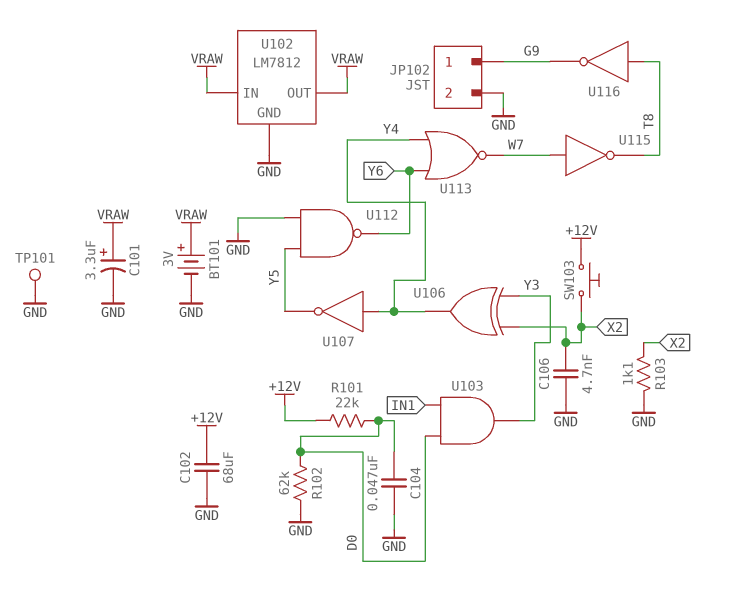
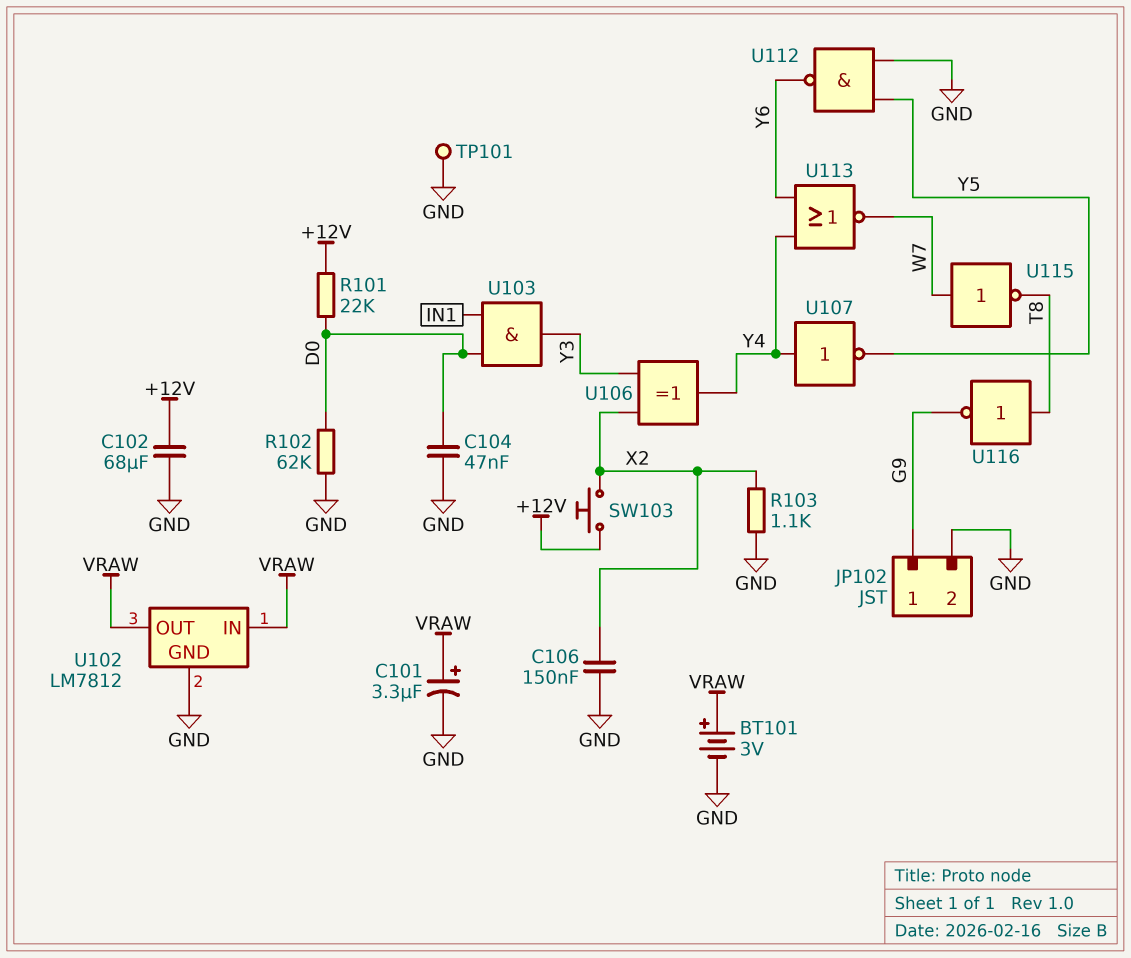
C106: 4.7nF (GND, X2) -> 150nF (GND, X2)

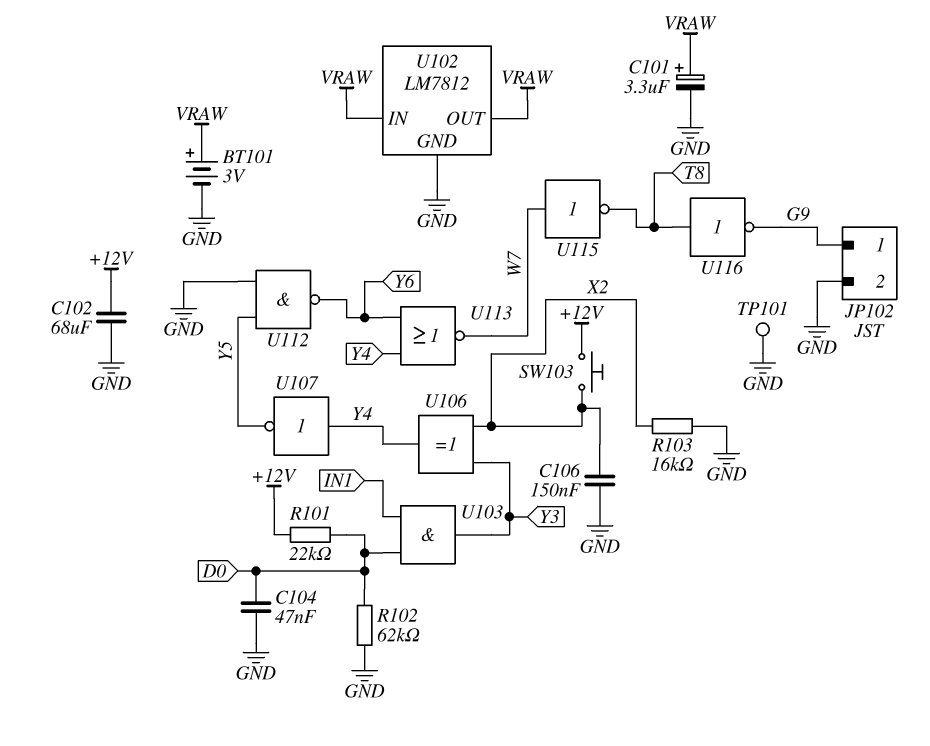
R103: 1.1k (GND, X2) -> 16k (GND, X2)

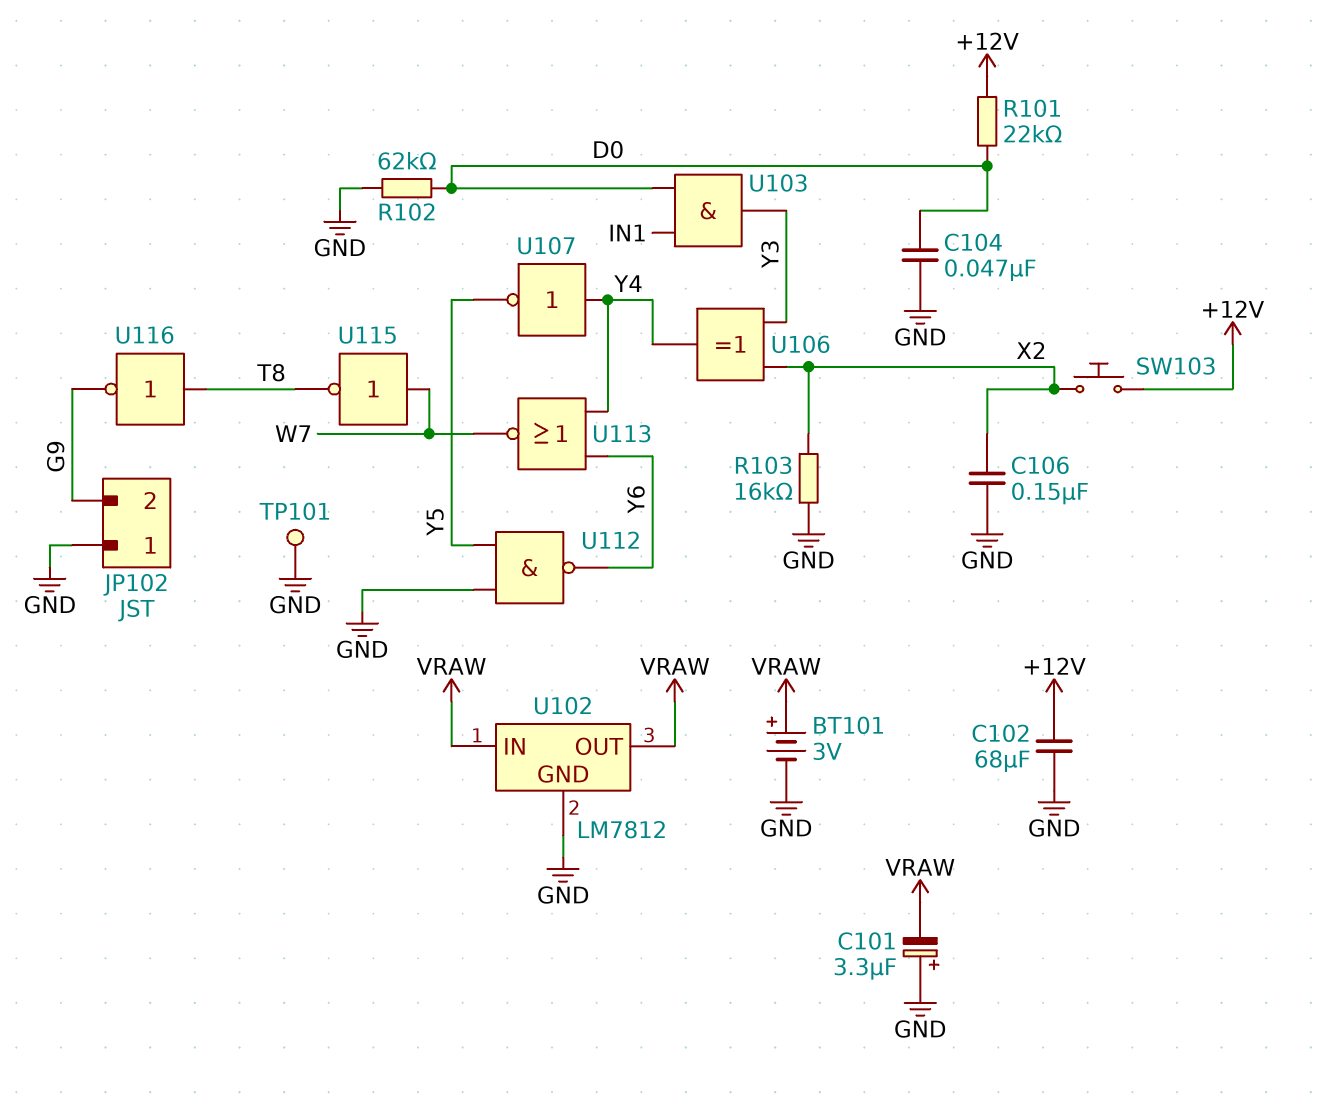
C101: 3.3uF (plus VRAW, minus GND) -> 3.3uF (plus GND, minus VRAW)
JP102 pin 1: G9 -> GND
JP102 pin 2: GND -> G9

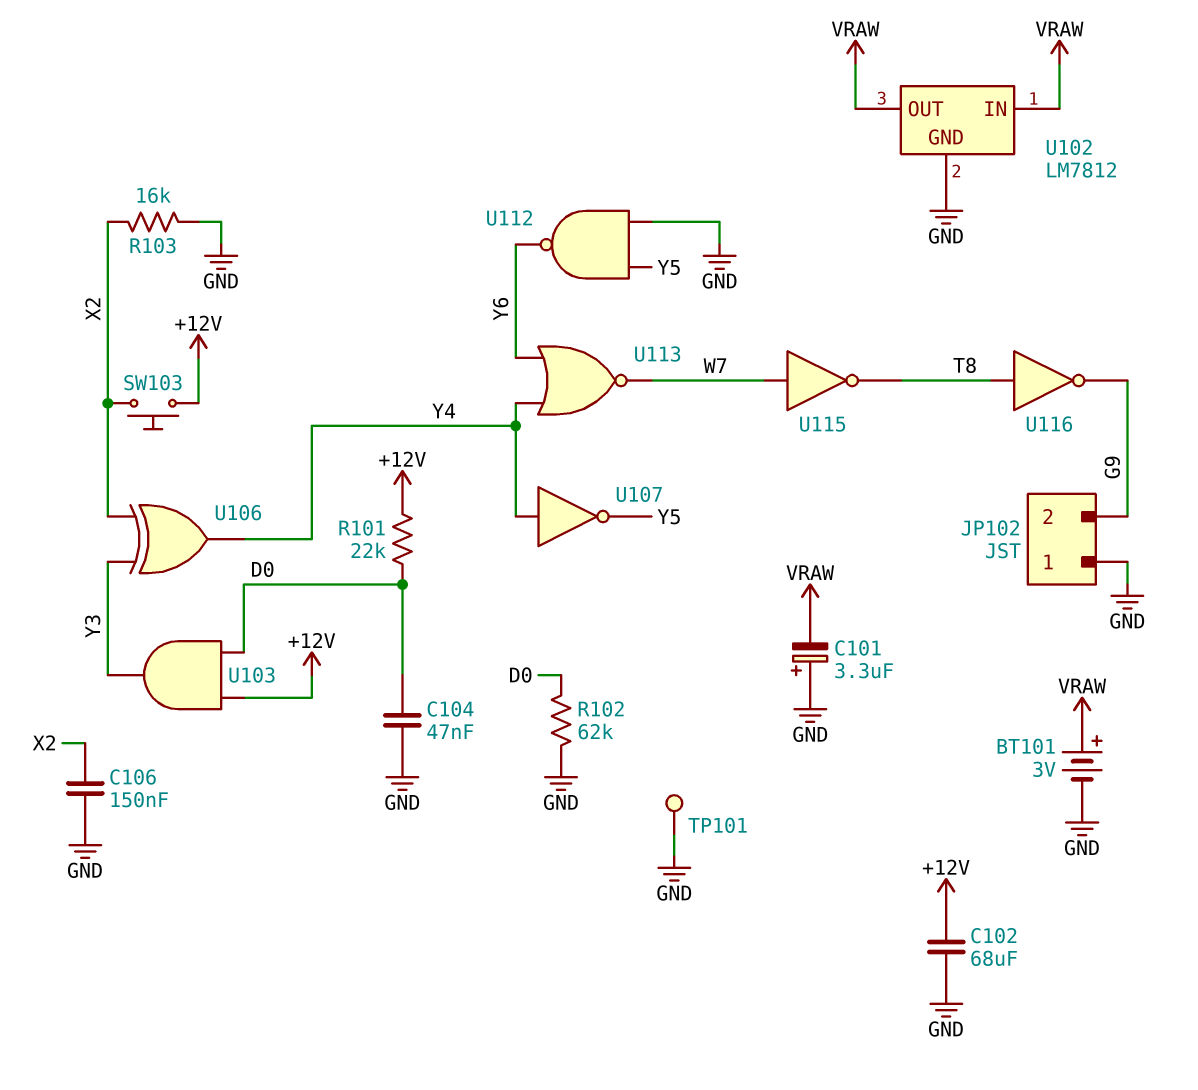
U103: AND (in D0, in IN1, out Y3) -> AND (in +12V, in D0, out Y3)

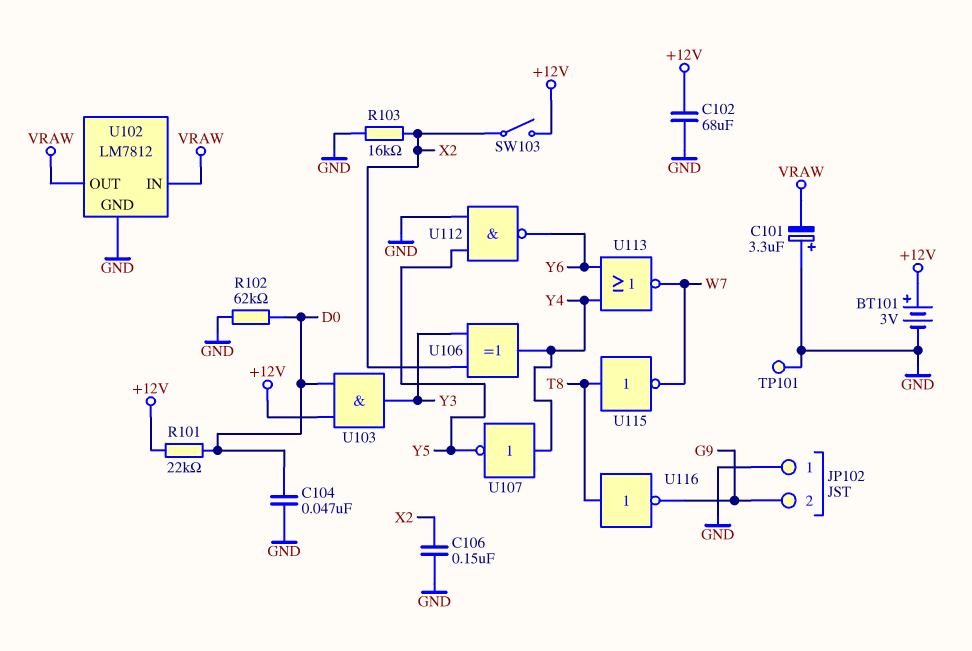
BT101: 3V (plus VRAW, minus GND) -> 3V (plus +12V, minus GND)
SW103: button (+12V, X2) -> switch (+12V, X2)
U115: NOT (in W7, out T8) -> NOT (in T8, out W7)

